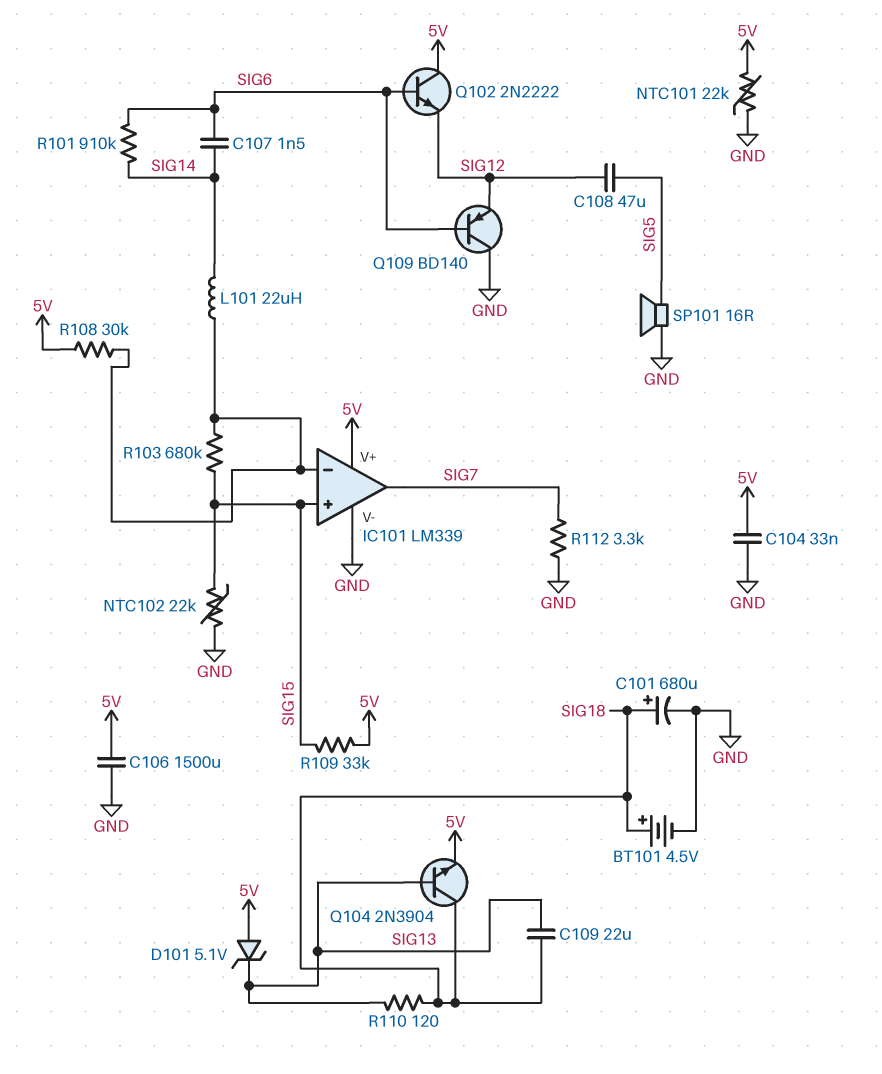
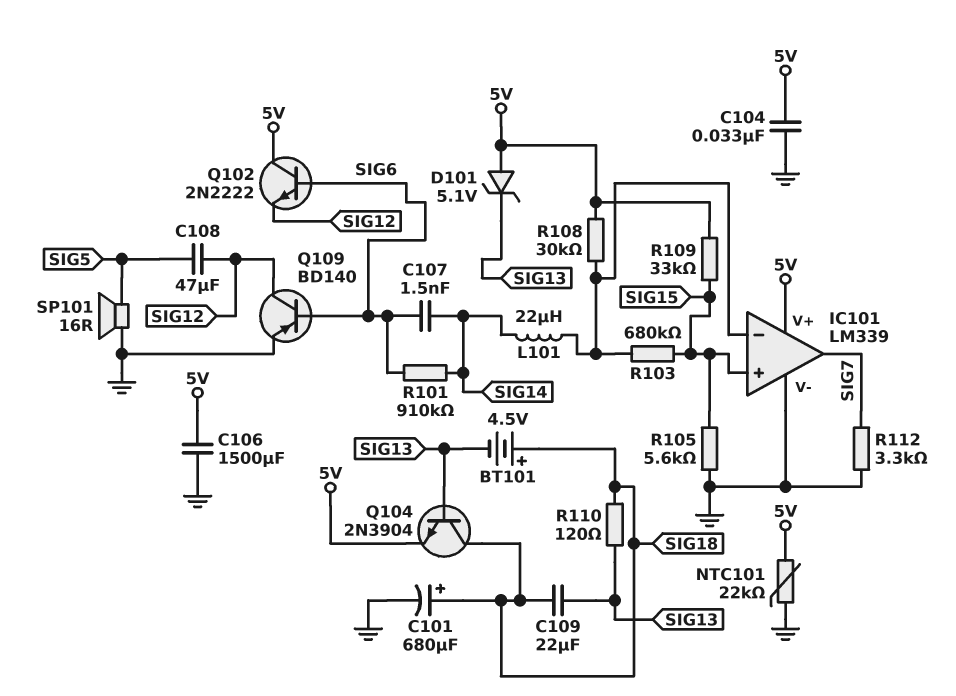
BT101: 4.5V (plus SIG18, minus GND) -> 4.5V (plus SIG18, minus SIG13)
NTC102: 22k (GND, SIG15) -> none
Q109: PNP BD140 (B SIG6, C GND, E SIG12) -> PNP BD140 (B SIG6, C SIG12, E GND)
R105: none -> 5.6k (GND, SIG15)

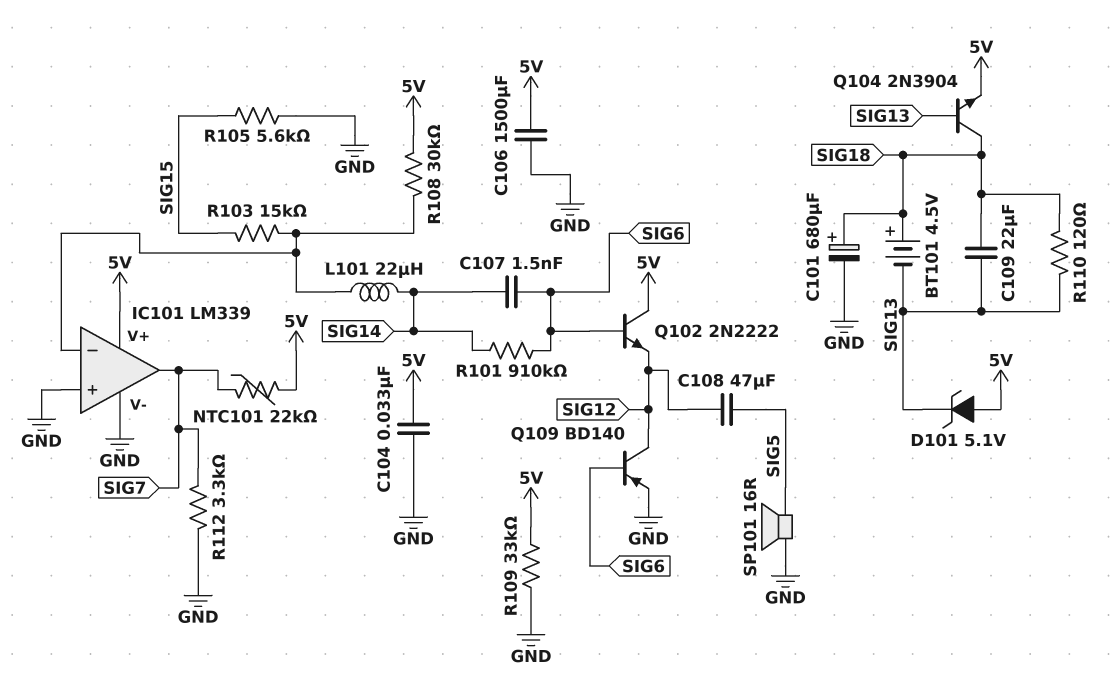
IC101 pin in+: SIG15 -> GND
NTC101: 22k (5V, GND) -> 22k (5V, SIG7)
R103: 680k (IC101/in-, SIG15) -> 15k (IC101/in-, SIG15)
R109: 33k (5V, SIG15) -> 33k (5V, GND)

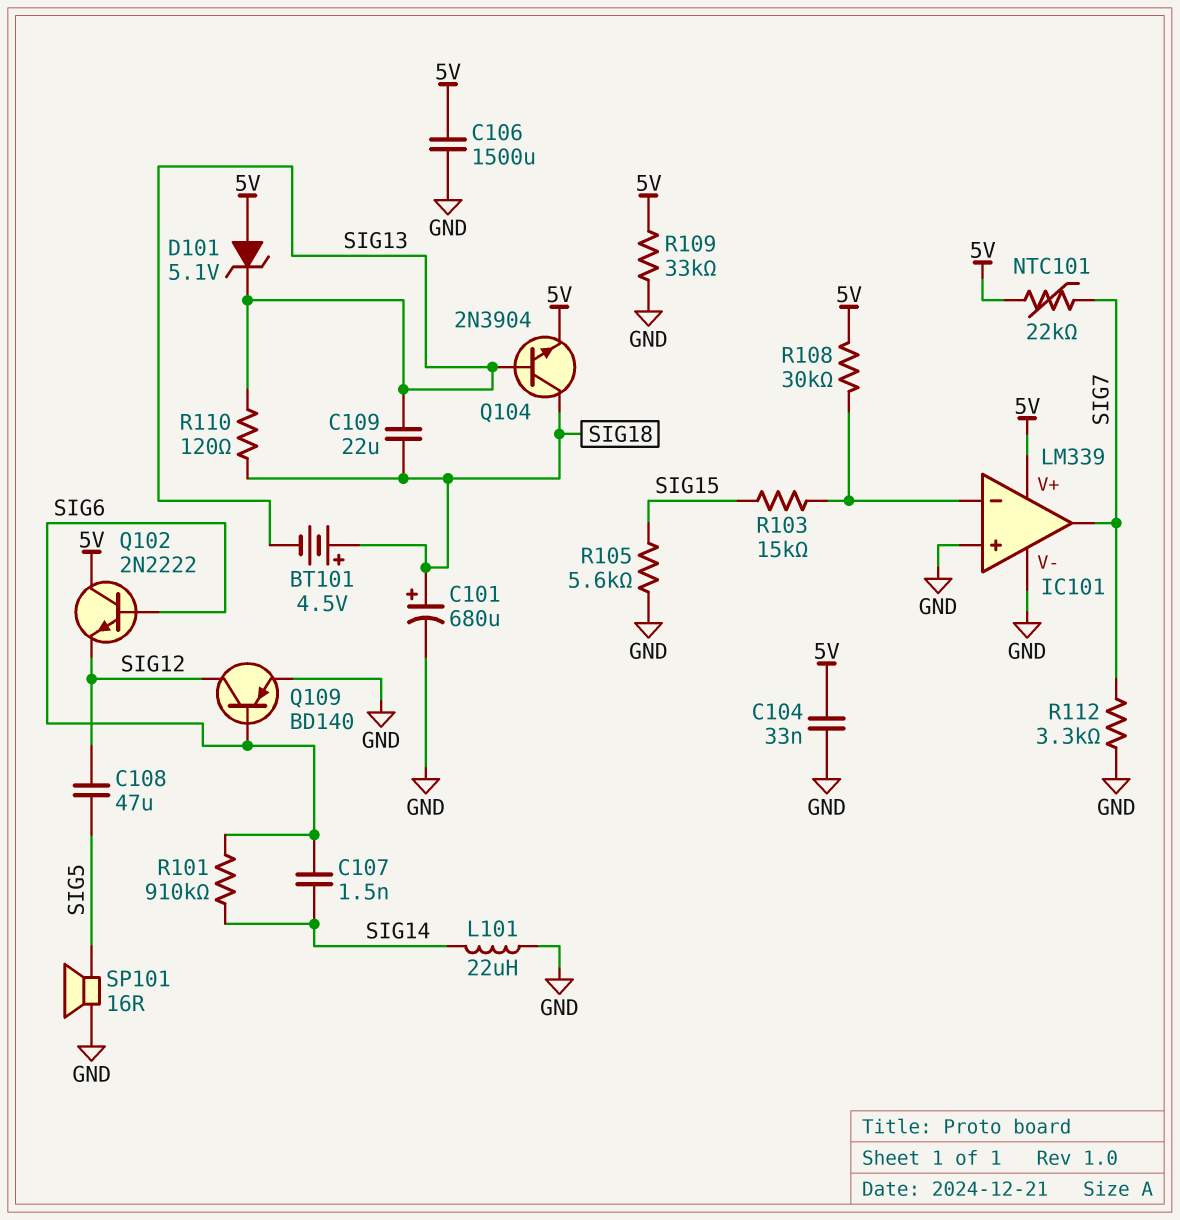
L101: 22uH (IC101/in-, SIG14) -> 22uH (GND, SIG14)

